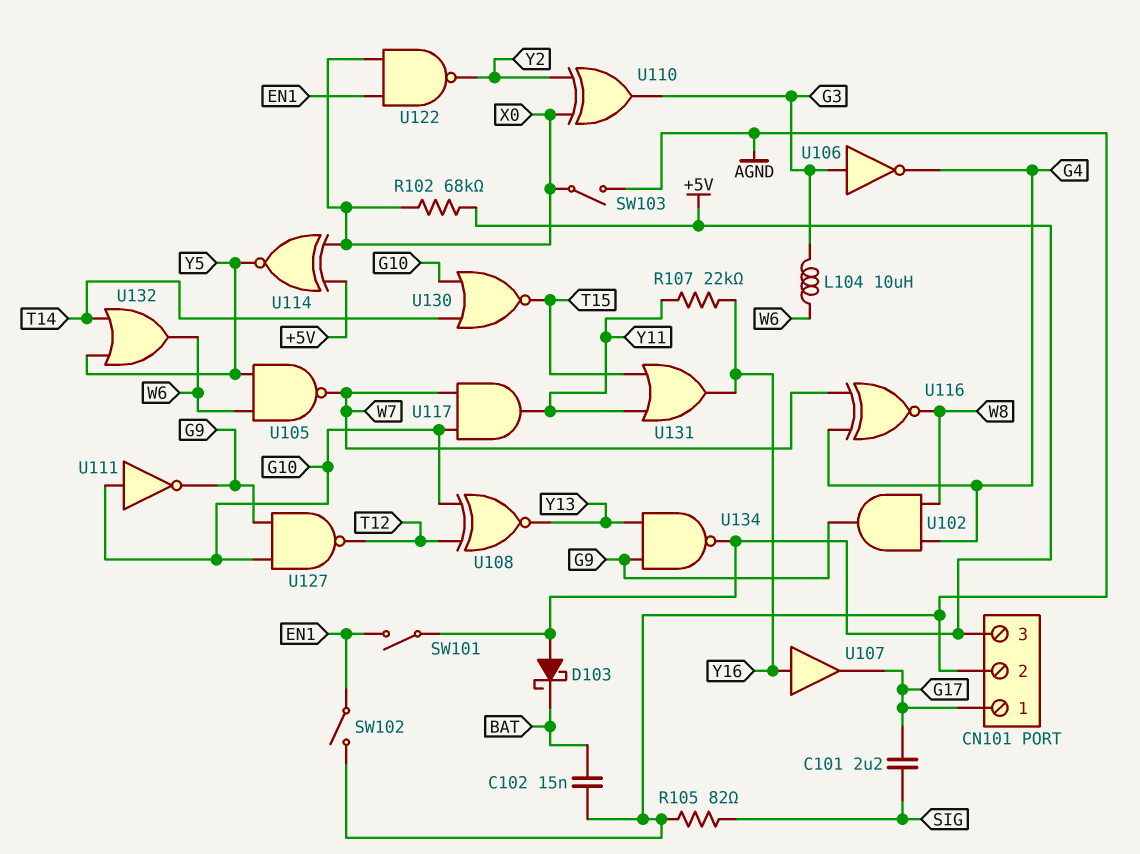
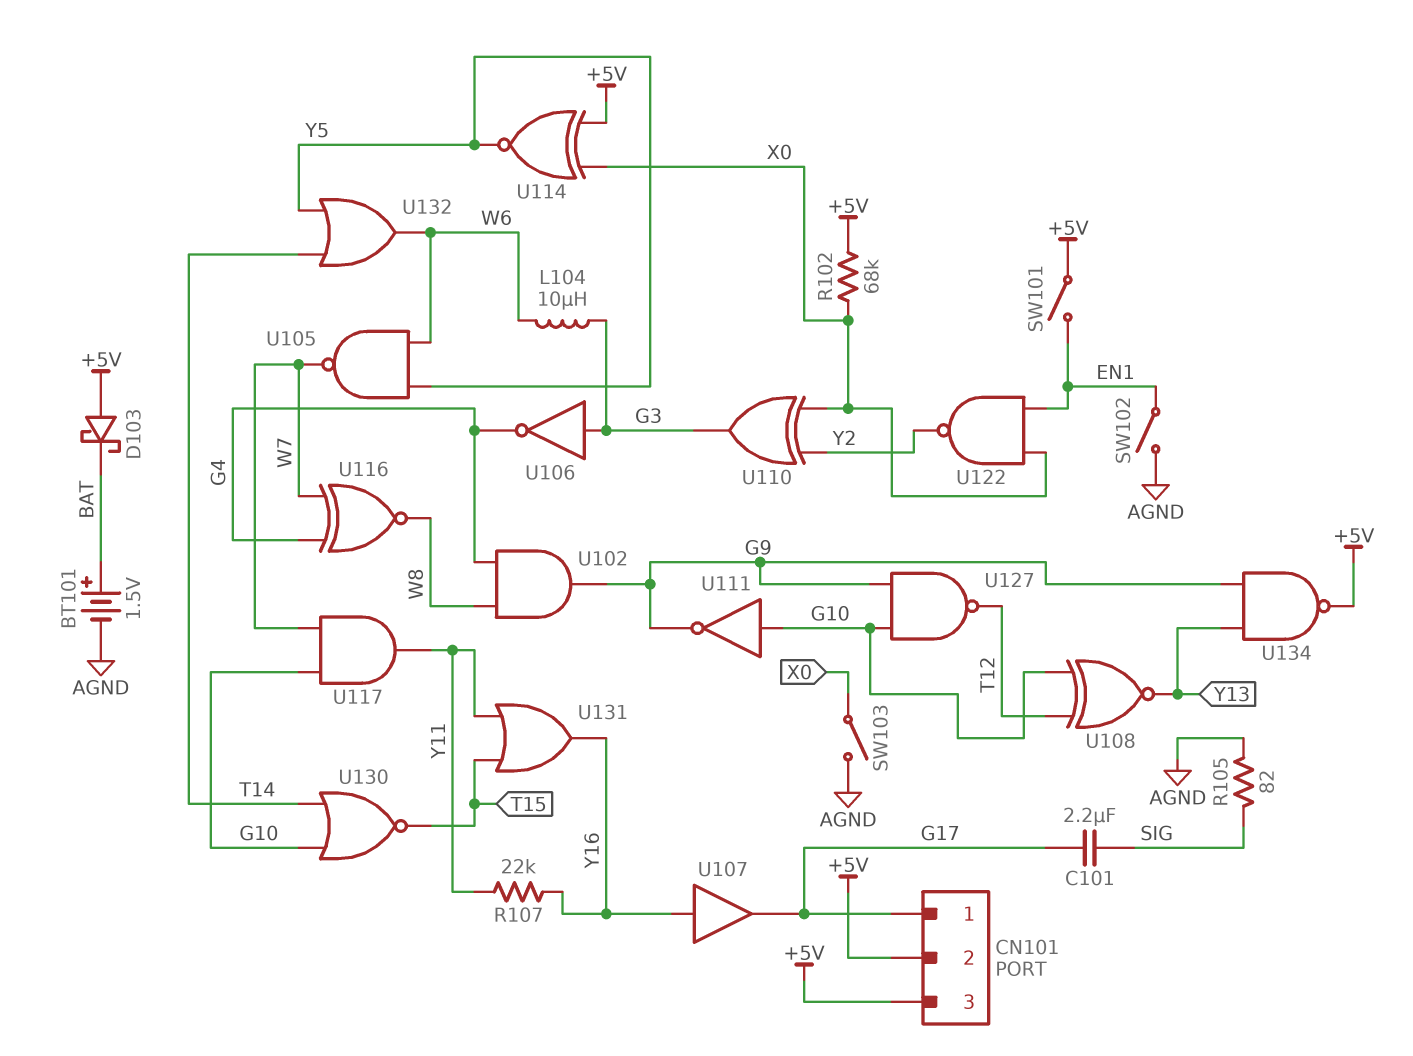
BT101: none -> 1.5V (plus BAT, minus AGND)
C102: 15nF (AGND, BAT) -> none
CN101 pin 2: AGND -> +5V

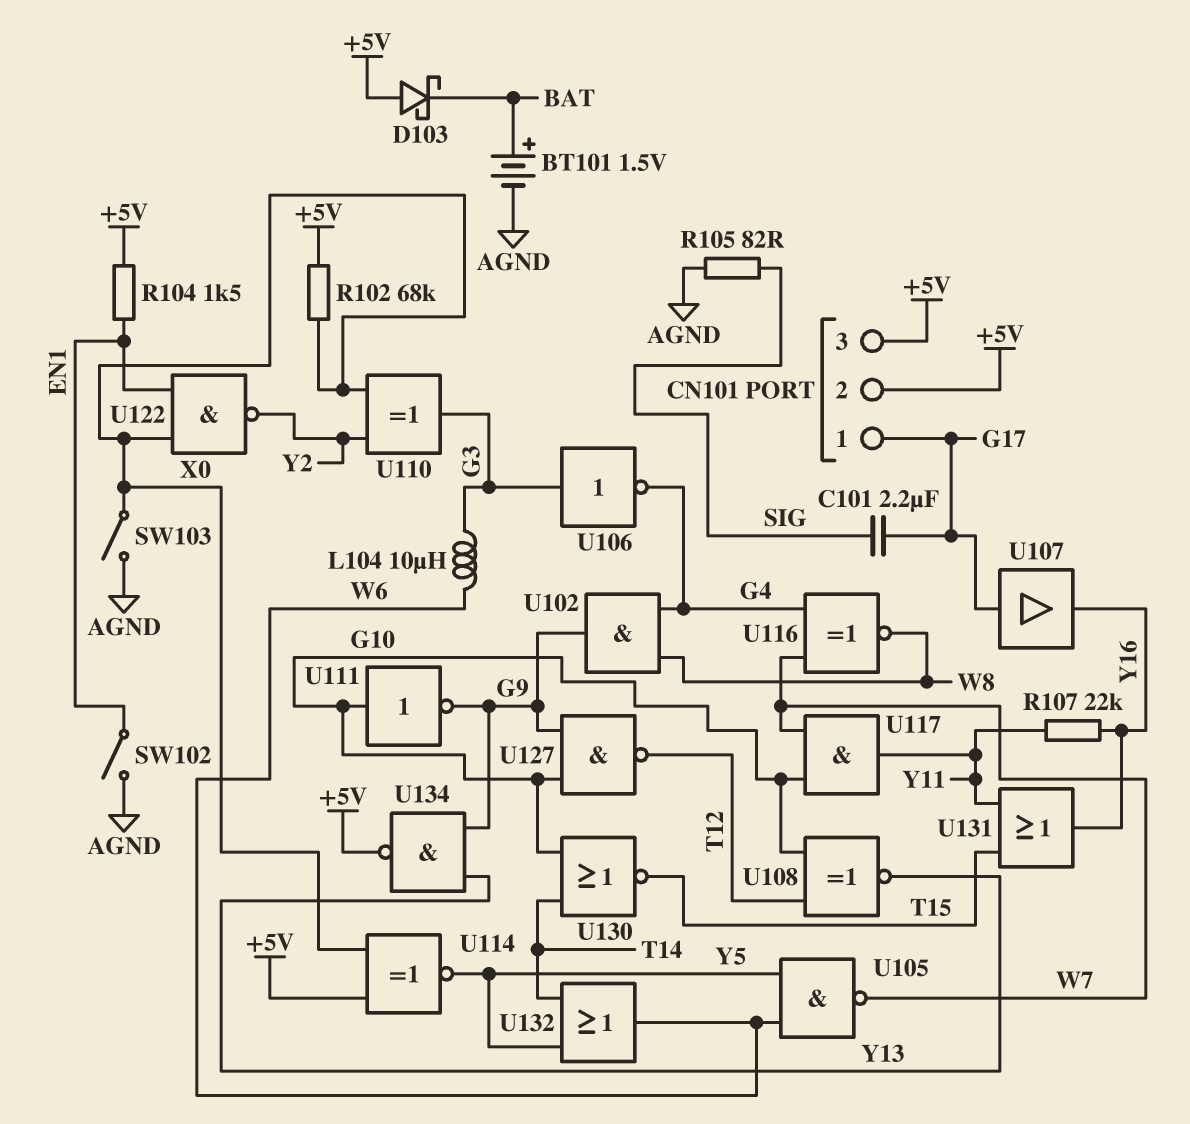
R104: none -> 1.5k (+5V, EN1)
SW101: switch (+5V, EN1) -> none
U107: buffer (in Y16, out G17) -> buffer (in G17, out Y16)

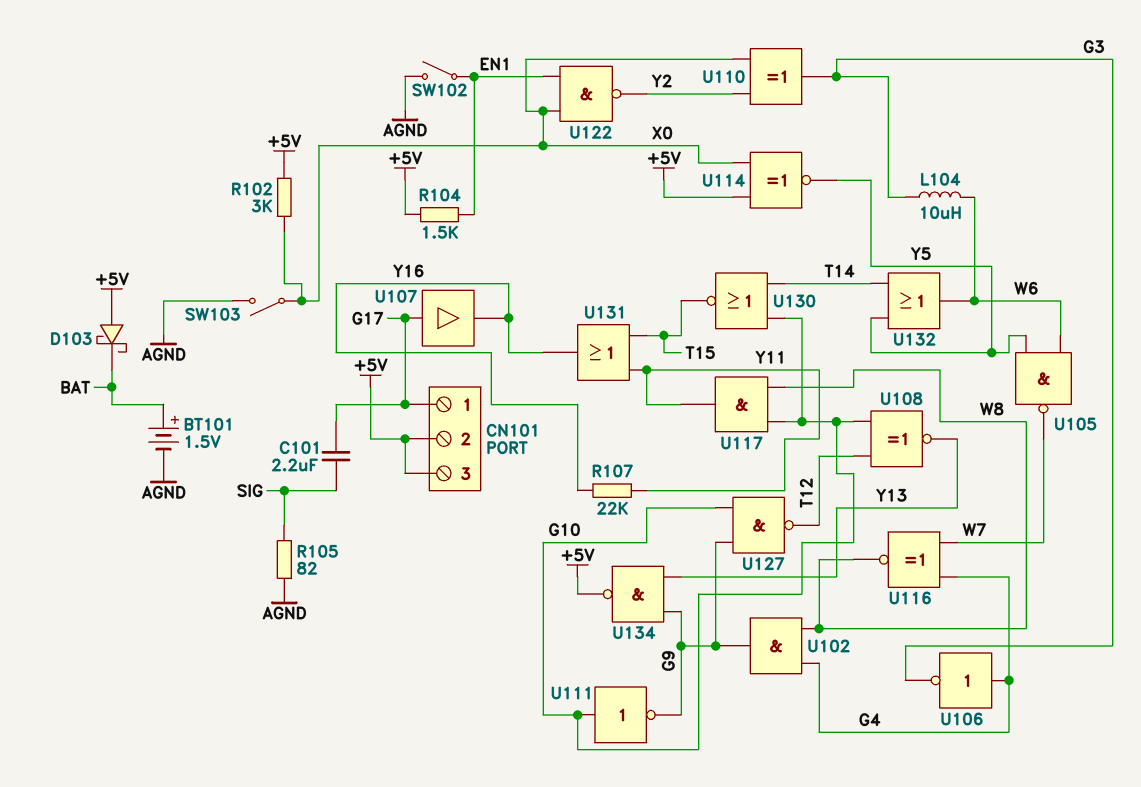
R102: 68k (+5V, X0) -> 3k (+5V, X0)
U106: NOT (in G3, out G4) -> NOT (in G4, out G3)
U117: AND (in G10, in W7, out Y11) -> AND (in G10, in W8, out Y11)

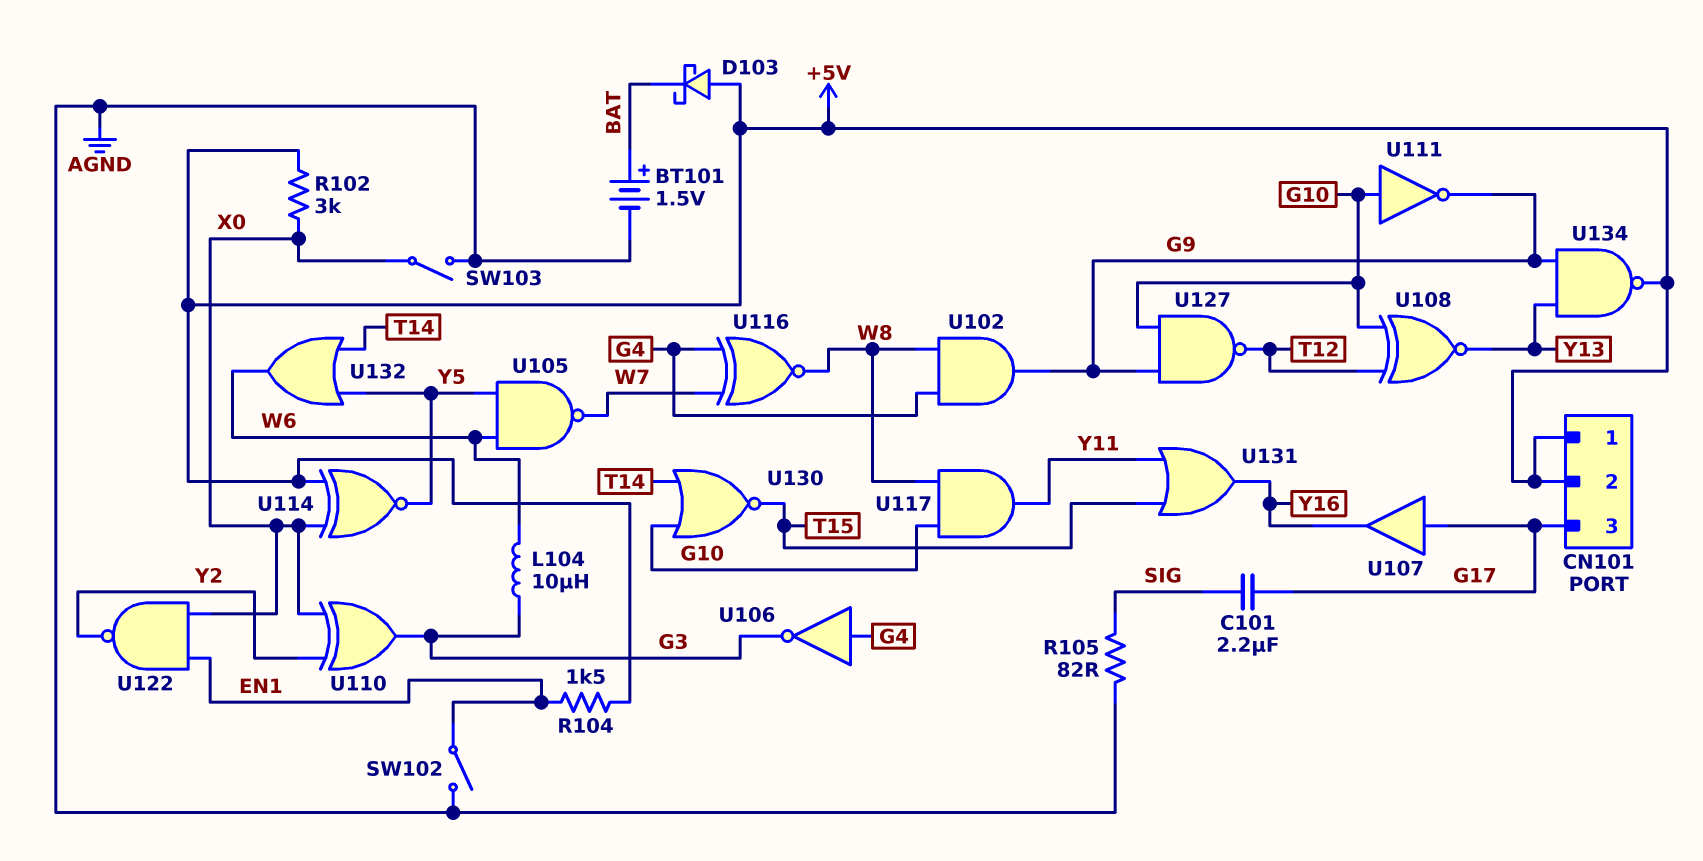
CN101 pin 1: G17 -> +5V
CN101 pin 3: +5V -> G17
R107: 22k (Y11, Y16) -> none

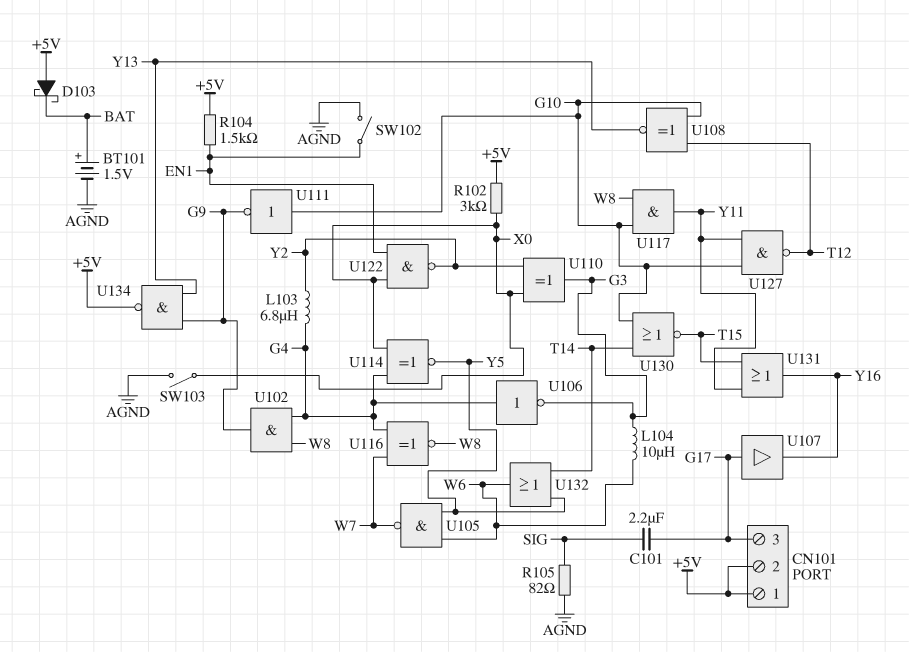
L103: none -> 6.8uH (G4, Y2)
U114: XNOR (in +5V, in X0, out Y5) -> XNOR (in G4, in X0, out Y5)
U127: NAND (in G9, in G10, out T12) -> NAND (in G10, in Y11, out T12)

